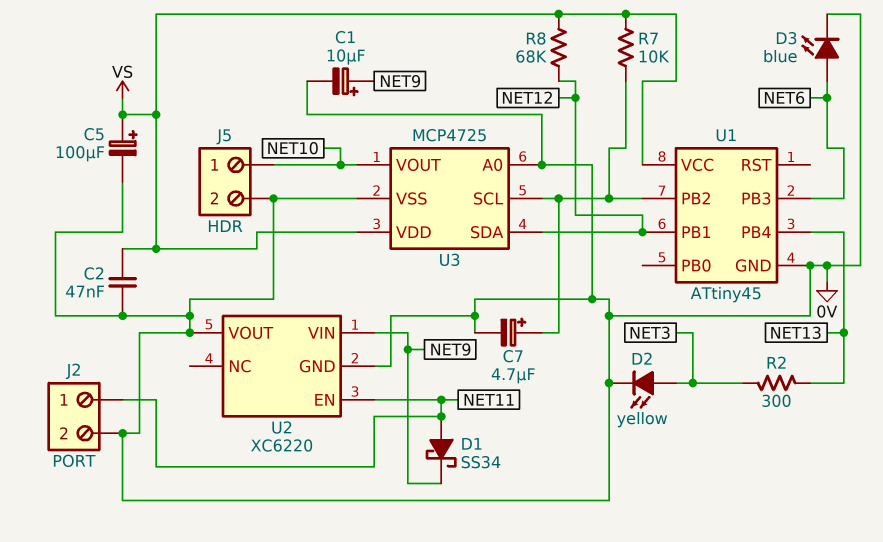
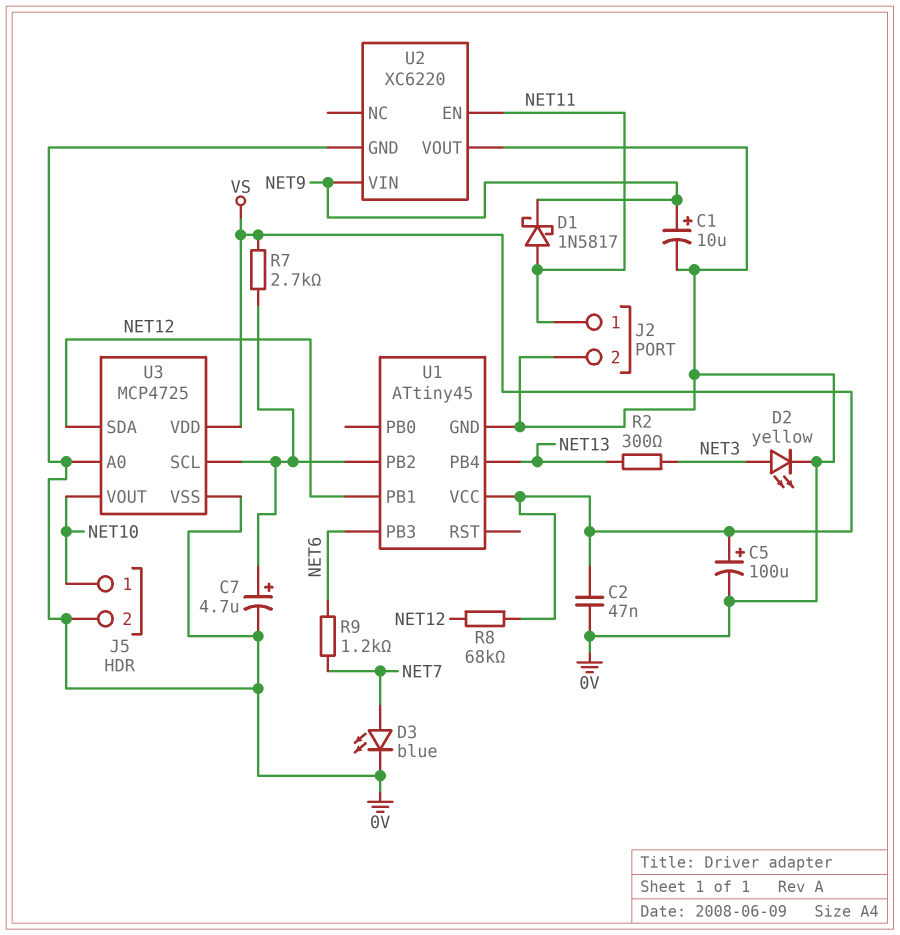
D1: schottky SS34 (A NET11, K NET9) -> schottky 1N5817 (A NET11, K NET9)
D3: LED blue (A NET6, K 0V) -> LED blue (A NET7, K 0V)
R7: 10k (U1/PB2, VS) -> 2.7k (U1/PB2, VS)
R9: none -> 1.2k (NET6, NET7)

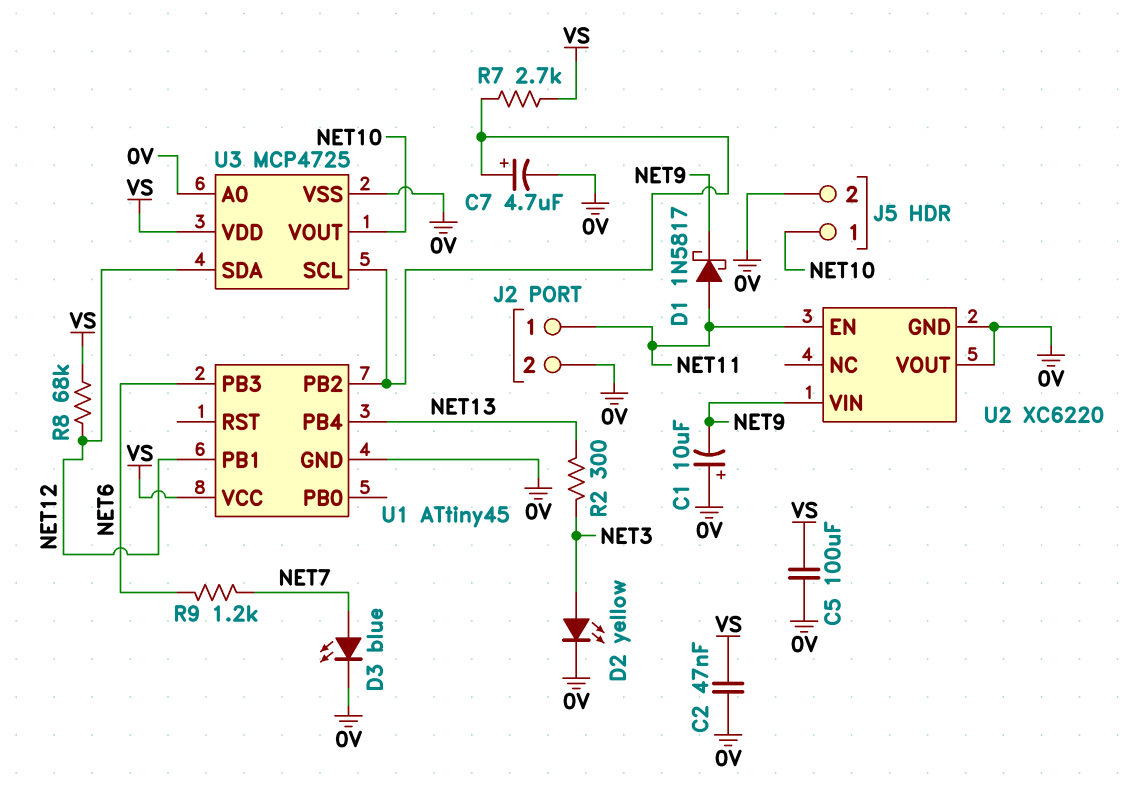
C1: 10uF (plus NET9, minus 0V) -> 10uF (plus 0V, minus NET9)
C5: 100uF (plus VS, minus 0V) -> 100uF (0V, VS)

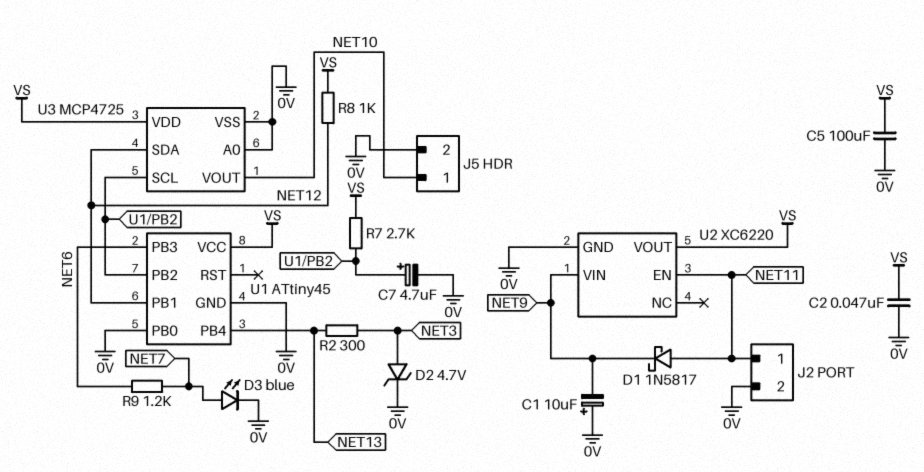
D2: LED yellow (A NET3, K 0V) -> zener 4.7V (A NET3, K 0V)
R8: 68k (NET12, VS) -> 1k (NET12, VS)
U1 pin PB0: none -> 0V
U2 pin VOUT: 0V -> VS

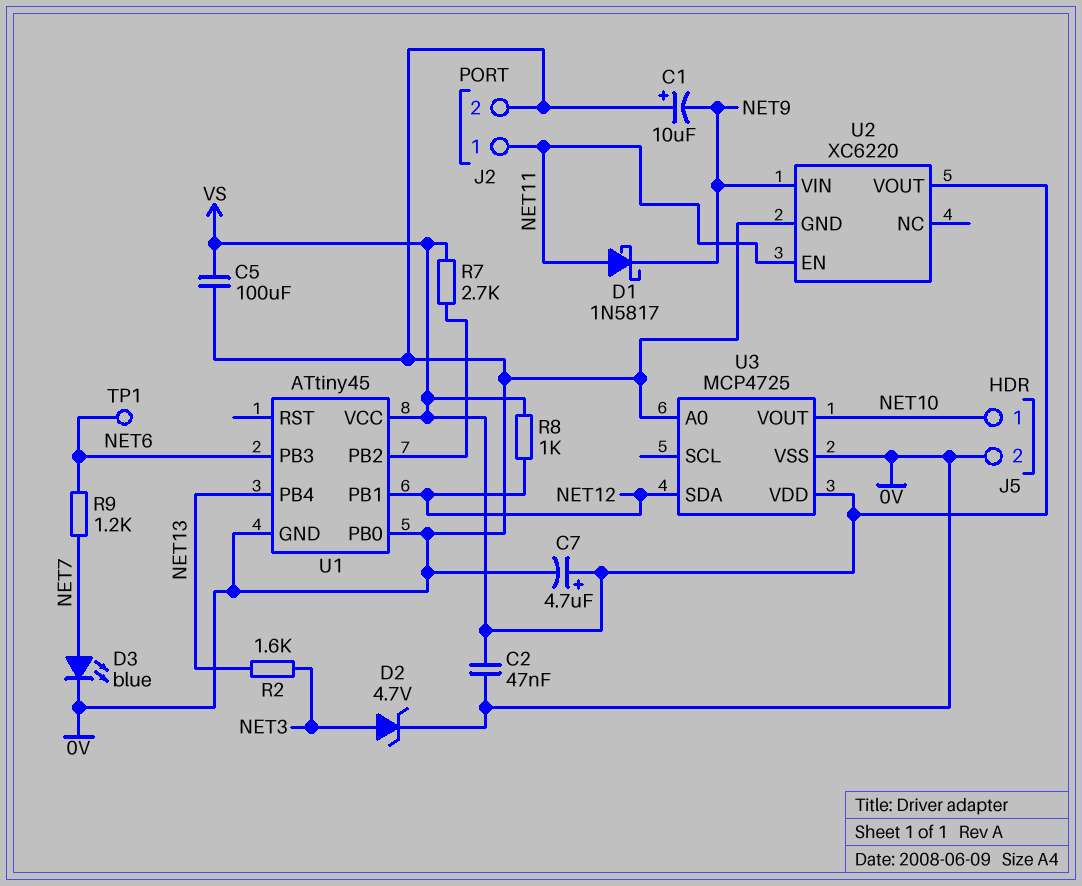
C7: 4.7uF (plus U1/PB2, minus 0V) -> 4.7uF (plus VS, minus 0V)
R2: 300 (NET3, NET13) -> 1.6k (NET3, NET13)
TP1: none -> test point (NET6)
U3 pin SCL: U1/PB2 -> none

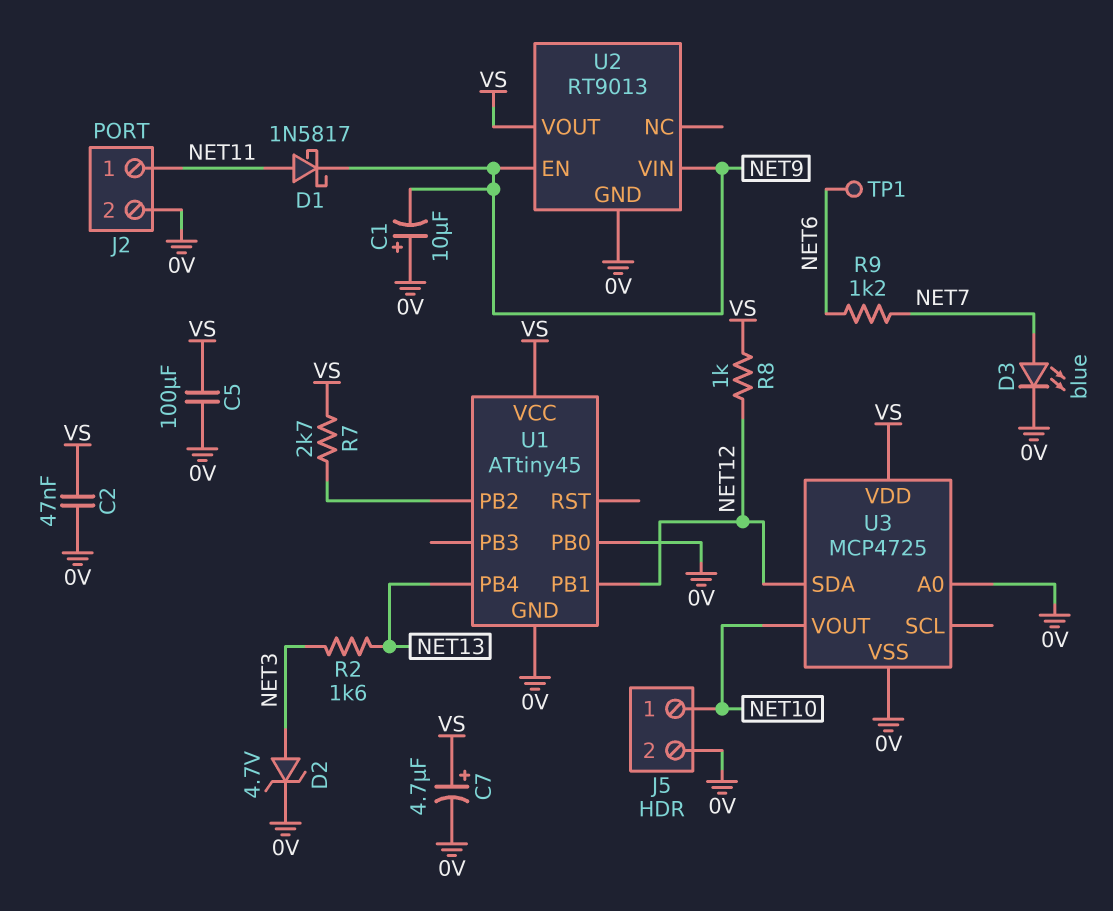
U1 pin PB3: NET6 -> none
U2: XC6220 -> RT9013
U2 pin EN: NET11 -> NET9

